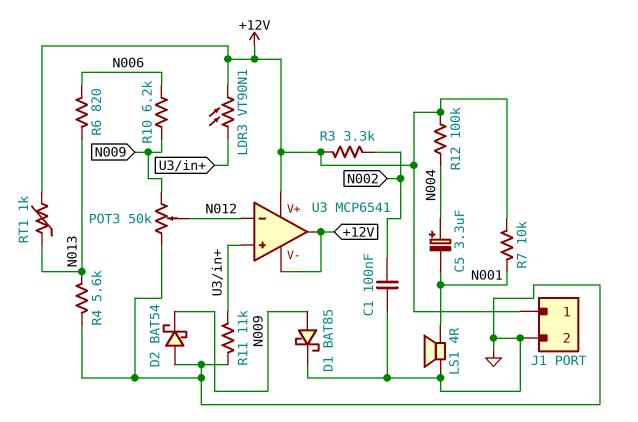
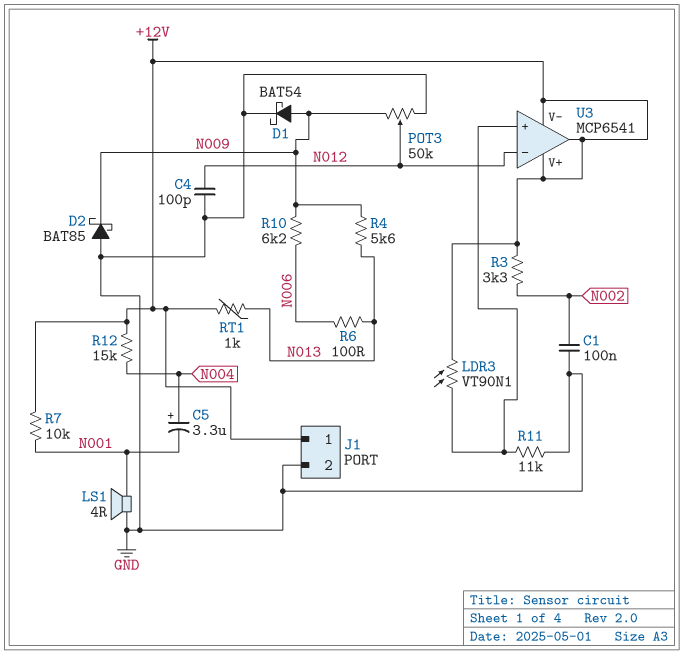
C4: none -> 100pF (GND, N012)
D1: schottky BAT85 (A N009, K GND) -> schottky BAT54 (A N009, K GND)
D2: schottky BAT54 (A GND, K N009) -> schottky BAT85 (A GND, K N009)
R4: 5.6k (GND, N013) -> 5.6k (N009, N013)
R6: 820 (N006, N013) -> 100 (N006, N013)
R12: 100k (+12V, N004) -> 15k (+12V, N004)

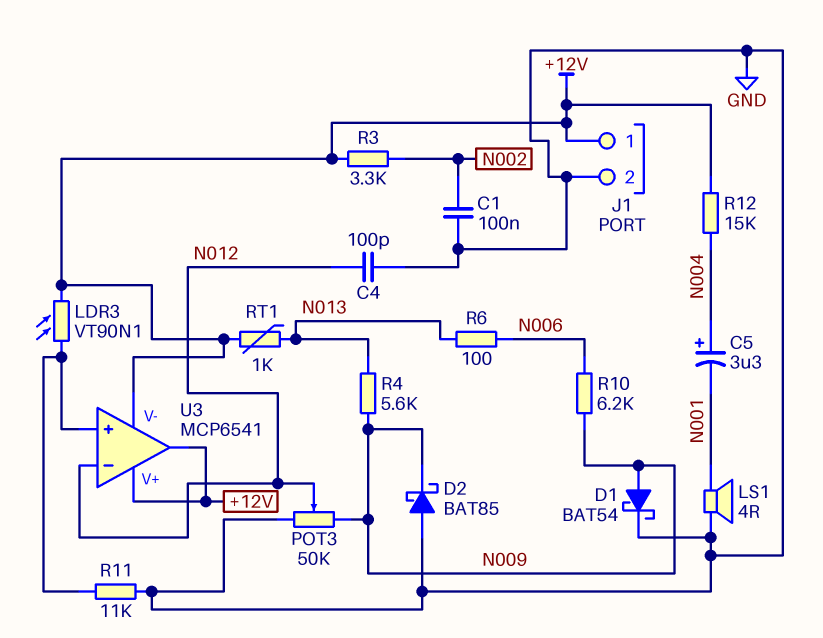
R7: 10k (+12V, N001) -> none

